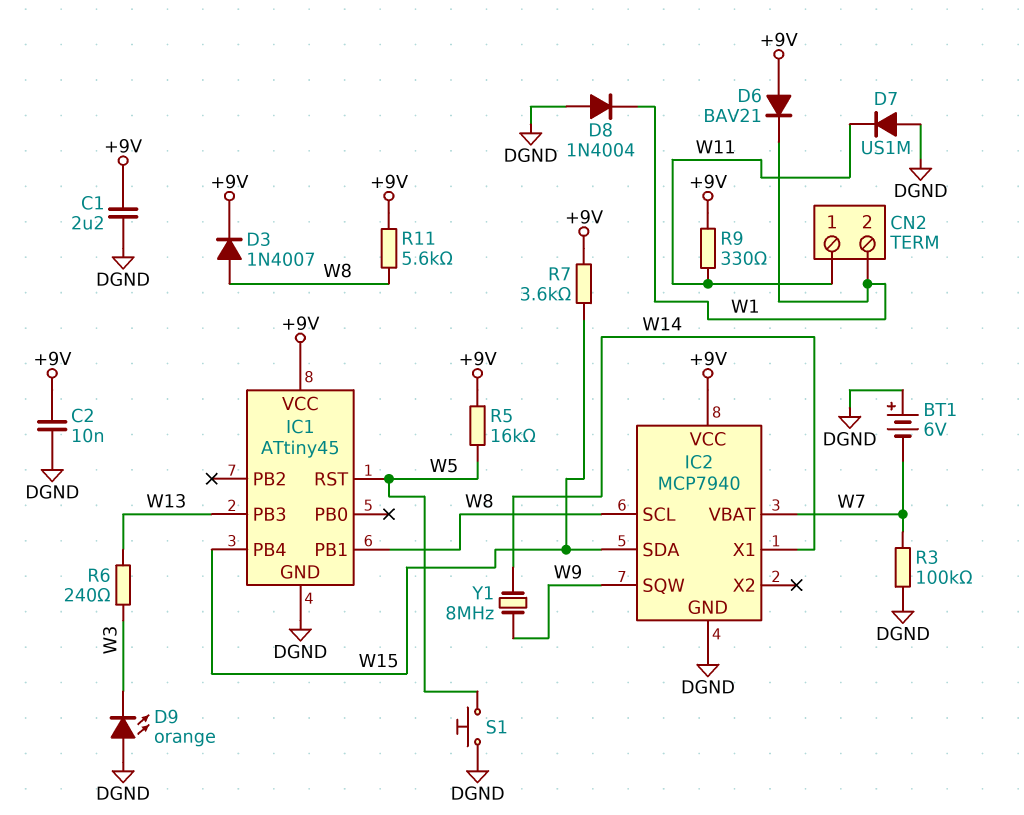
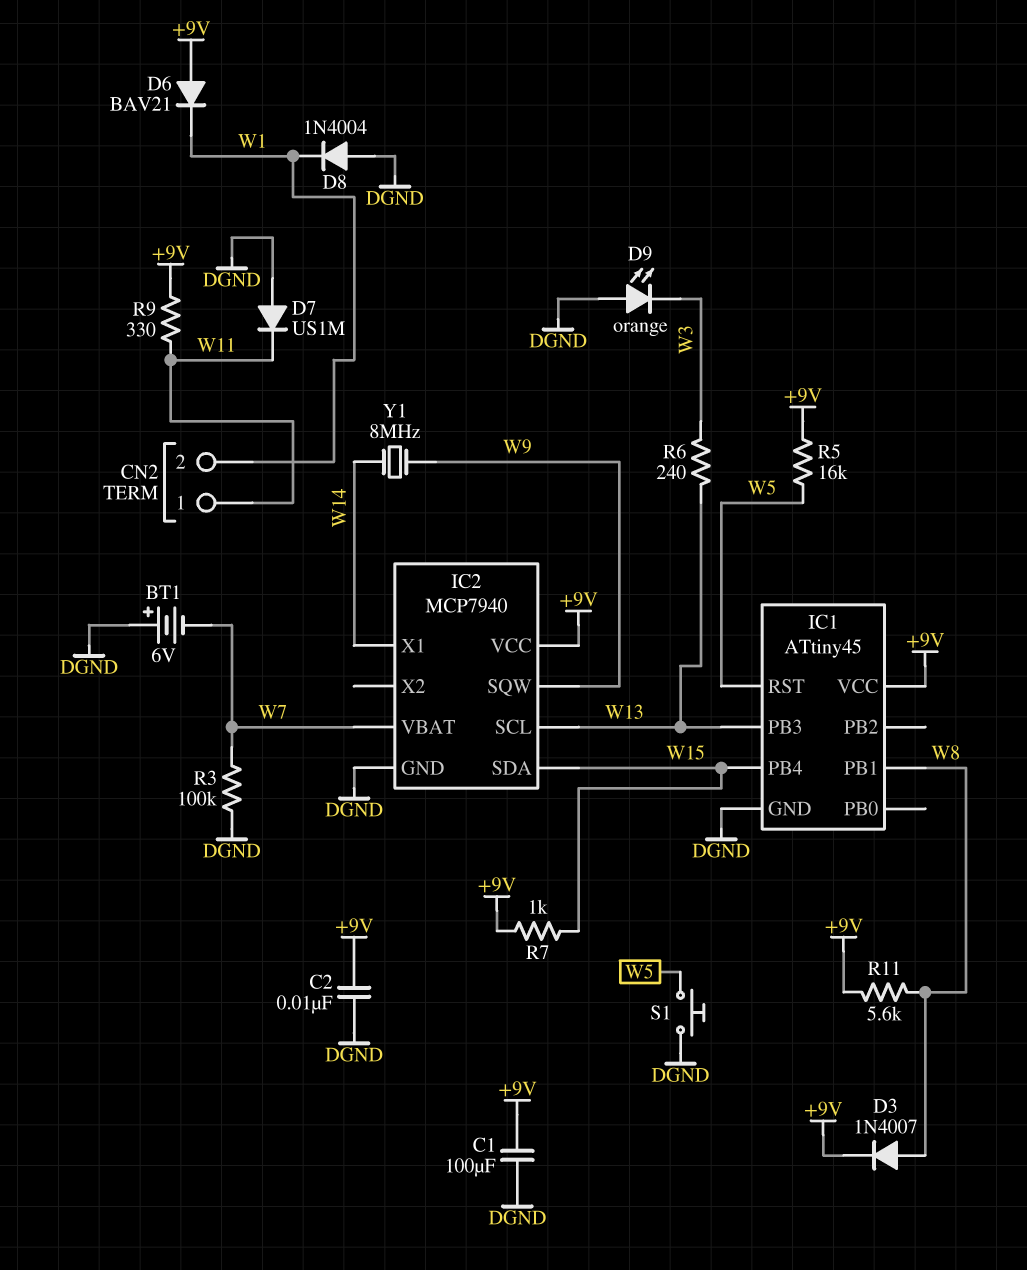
C1: 2.2uF (+9V, DGND) -> 100uF (+9V, DGND)
IC2 pin SCL: W8 -> W13
R7: 3.6k (+9V, W15) -> 1k (+9V, W15)

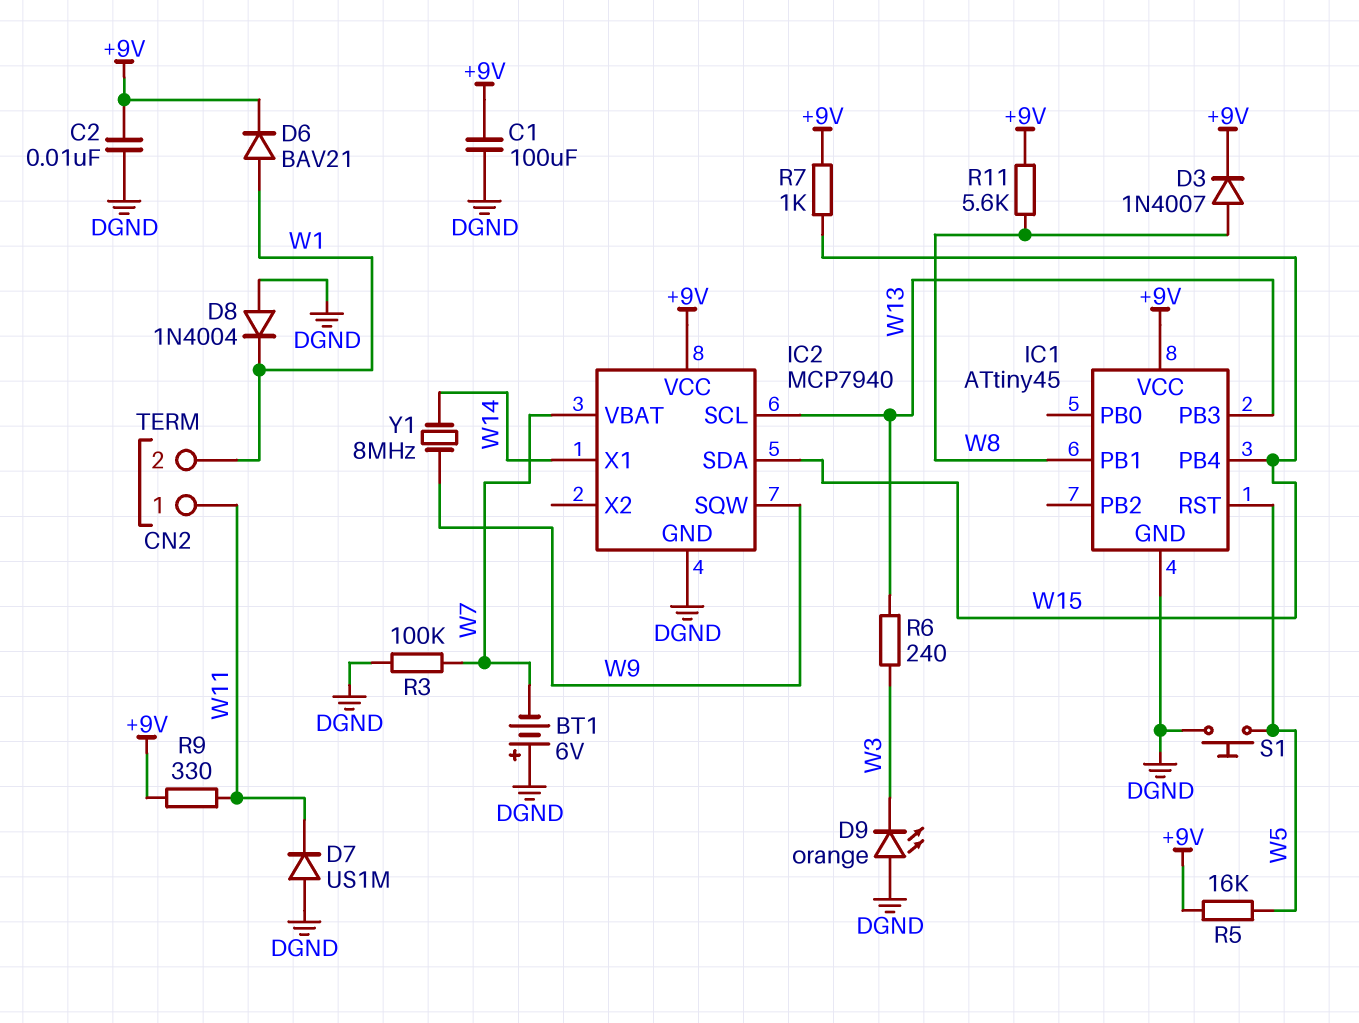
D6: diode BAV21 (A +9V, K W1) -> diode BAV21 (A W1, K +9V)

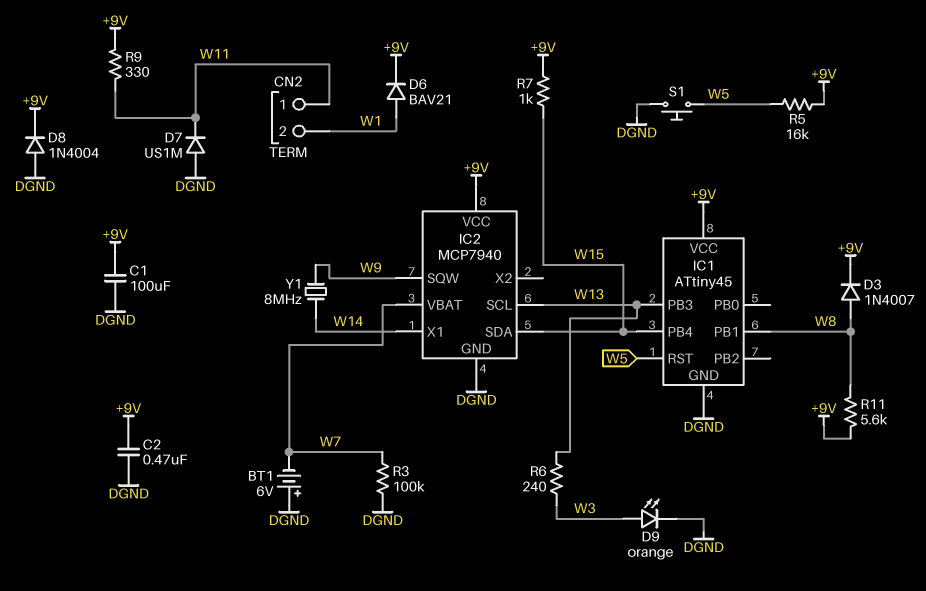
C2: 10nF (+9V, DGND) -> 470nF (+9V, DGND)
D8: diode 1N4004 (A DGND, K W1) -> diode 1N4004 (A DGND, K +9V)
D9: LED orange (A DGND, K W3) -> LED orange (A W3, K DGND)

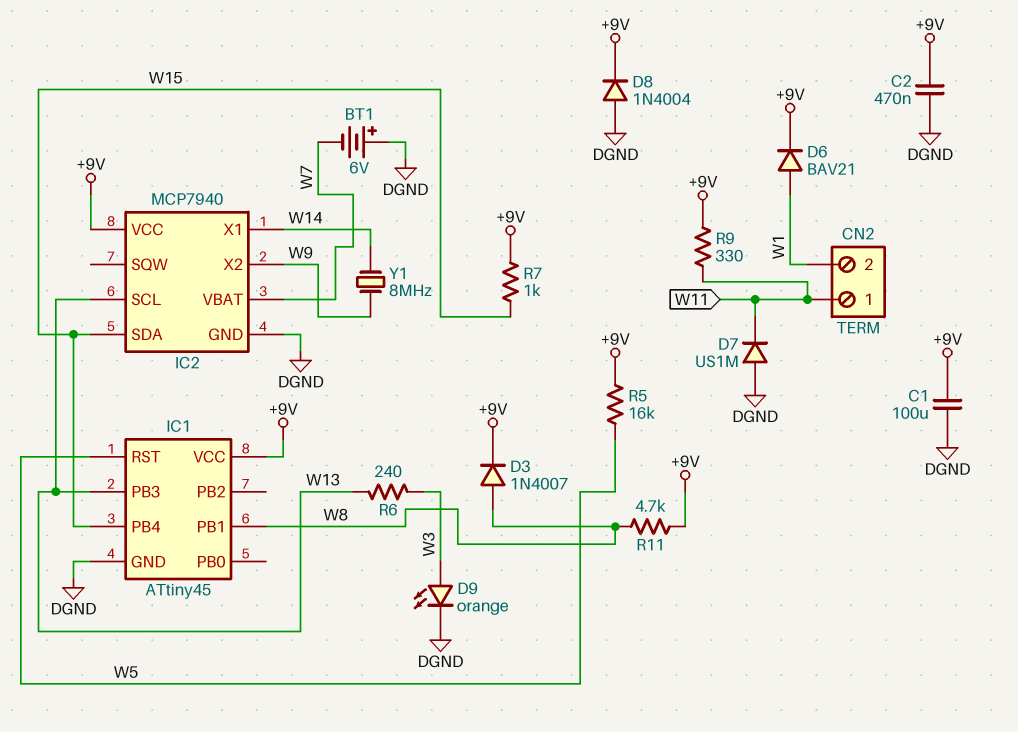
IC2 pin SQW: W9 -> none
IC2 pin X2: none -> W9
R3: 100k (DGND, W7) -> none
R11: 5.6k (+9V, W8) -> 4.7k (+9V, W8)
S1: button (DGND, W5) -> none

